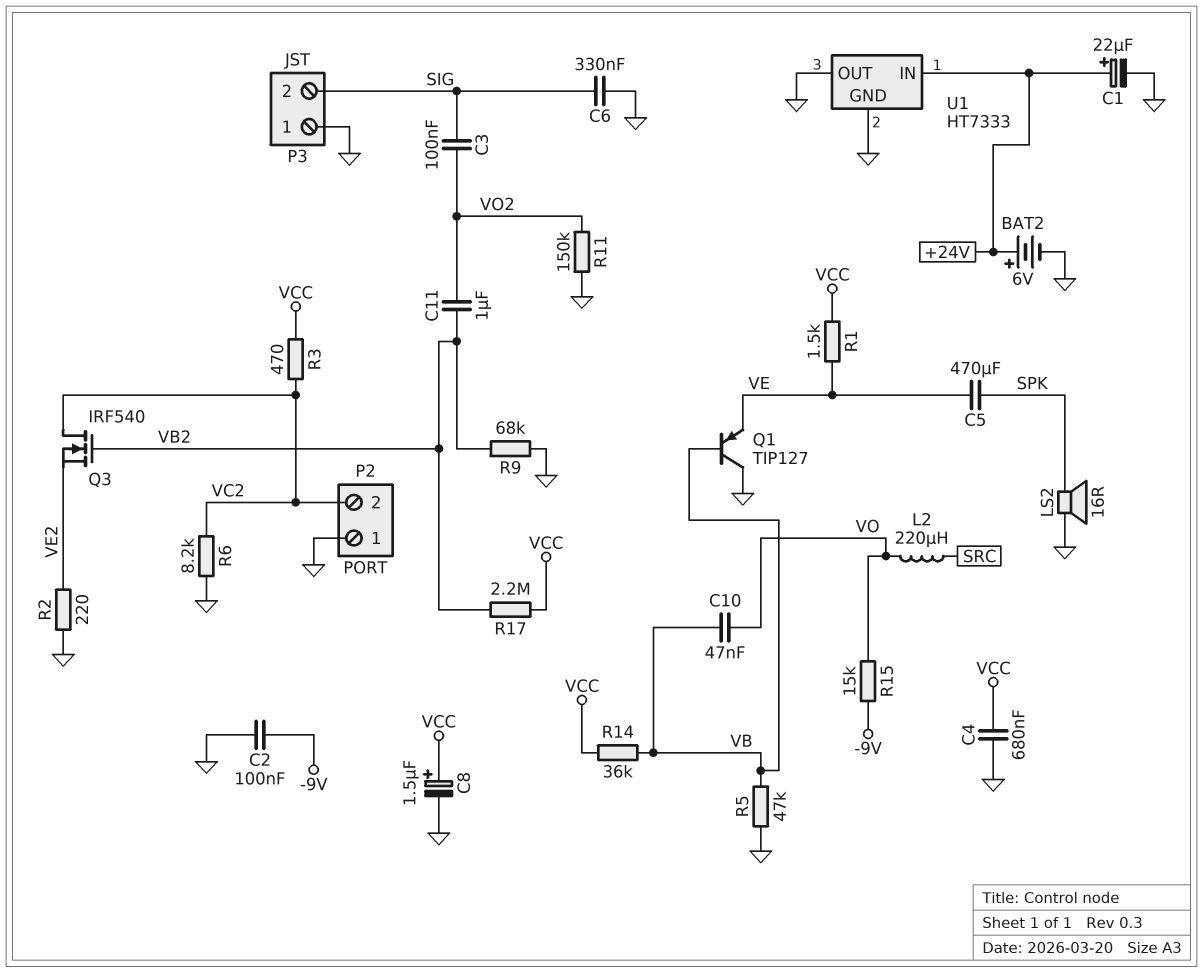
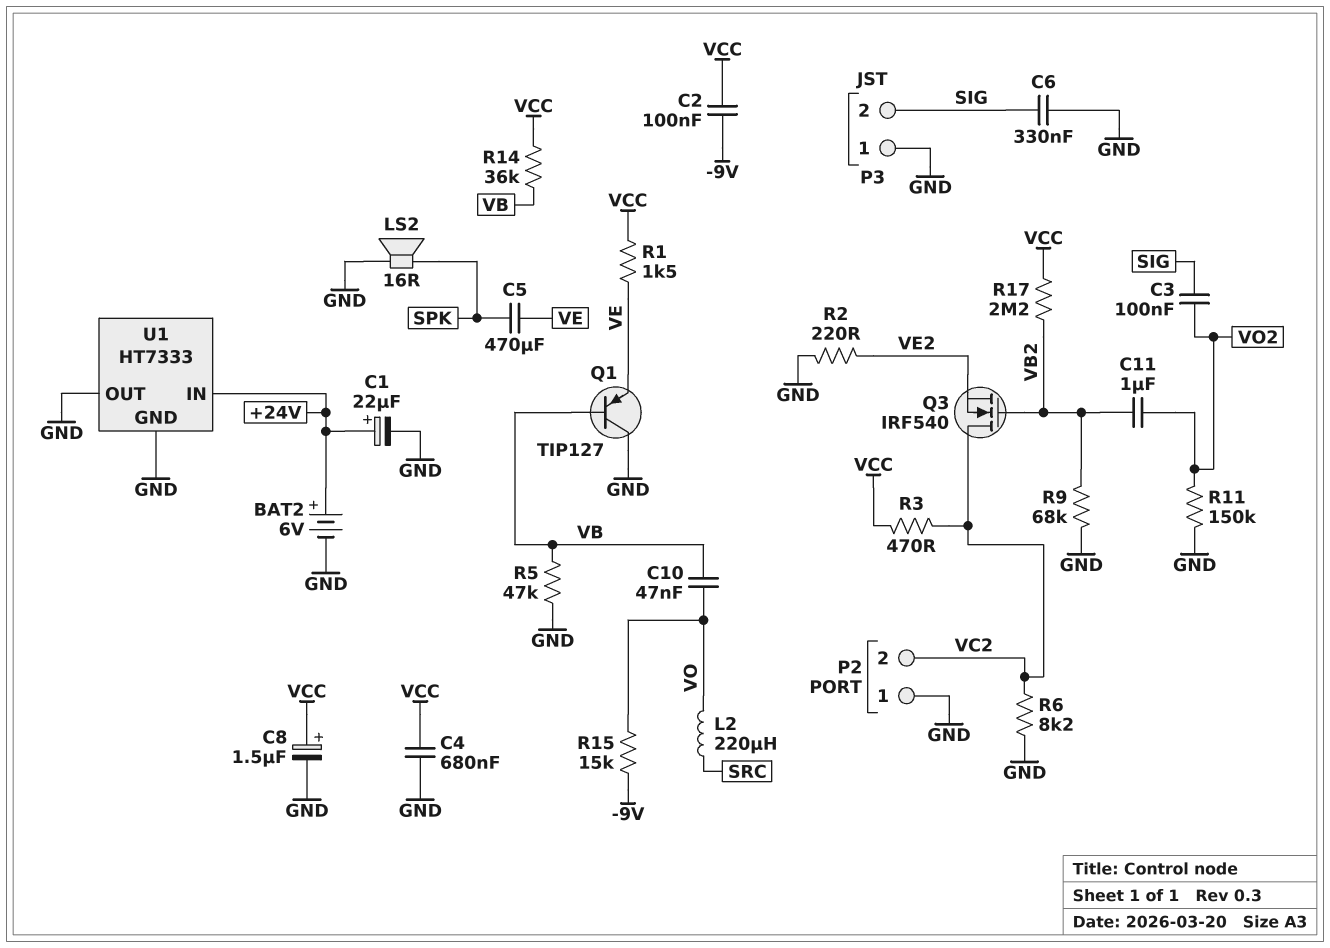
C2: 100nF (-9V, GND) -> 100nF (-9V, VCC)

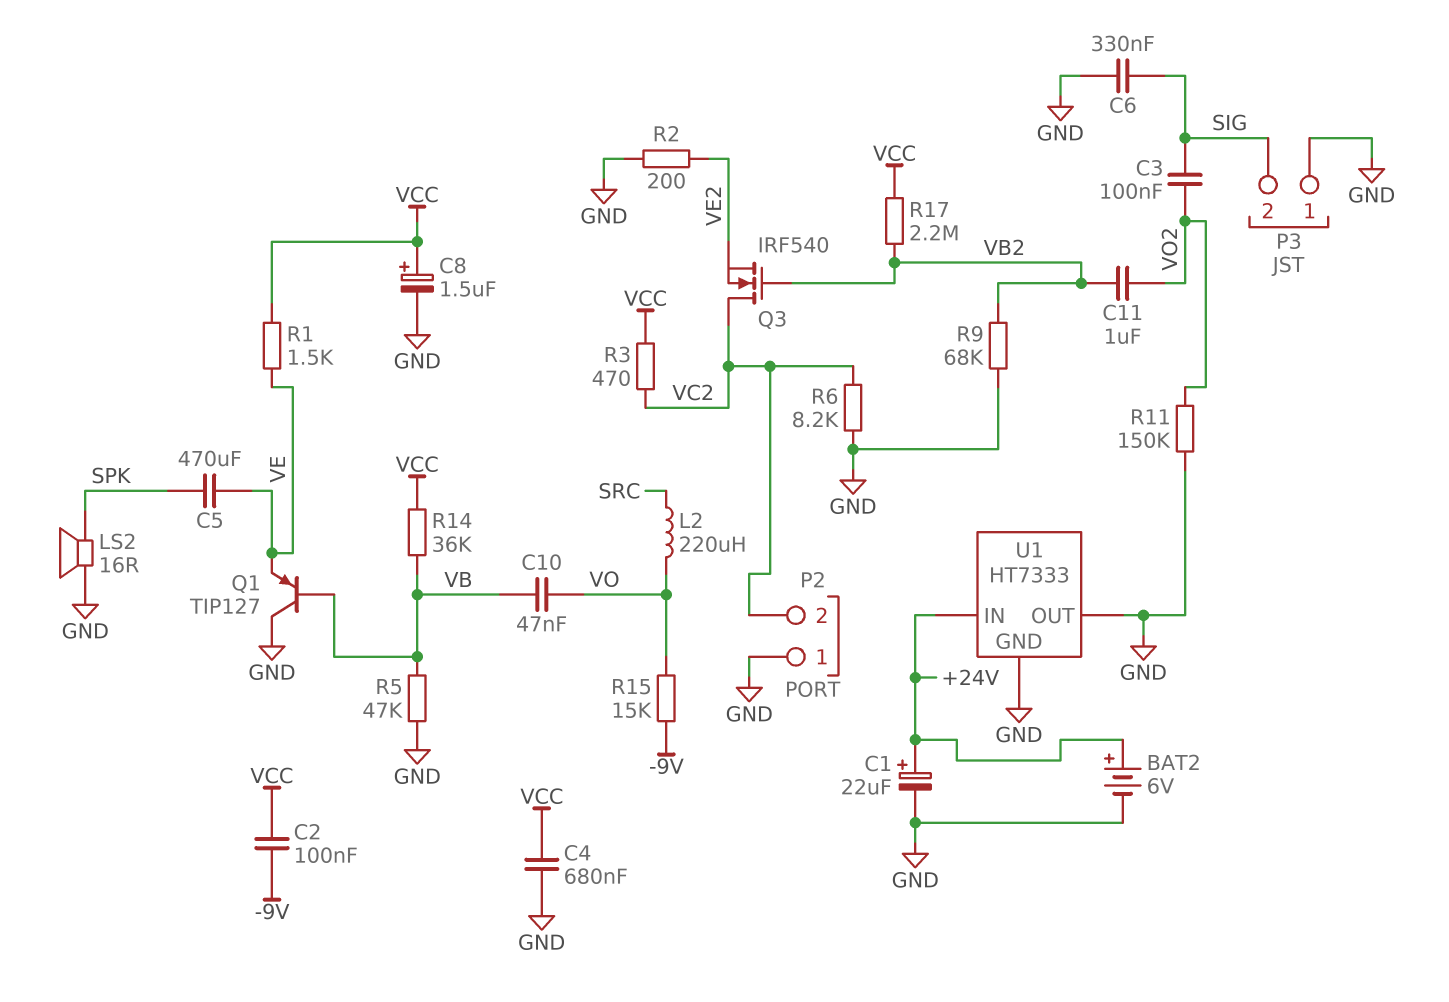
R2: 220 (GND, VE2) -> 200 (GND, VE2)

